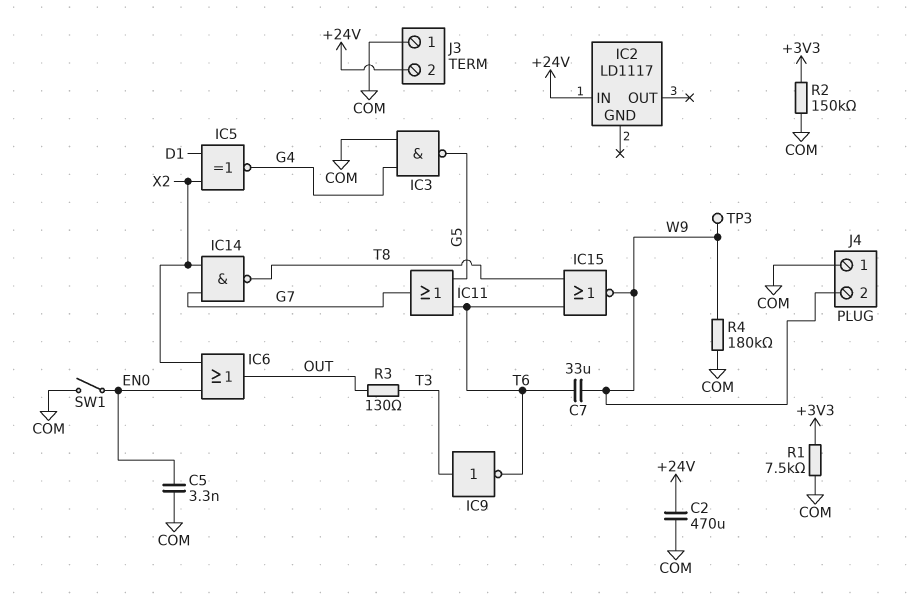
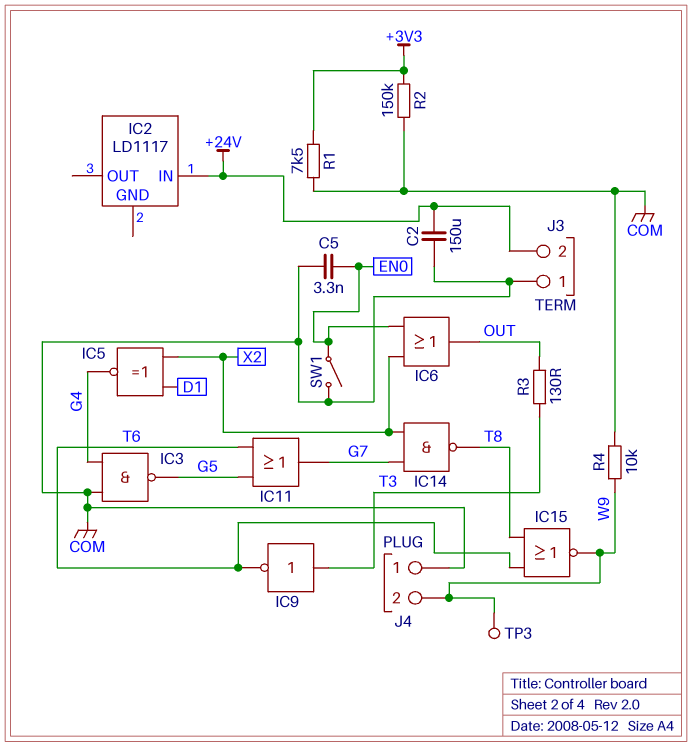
C2: 470uF (+24V, COM) -> 150uF (+24V, COM)
C7: 33uF (T6, W9) -> none
R4: 180k (COM, W9) -> 10k (COM, W9)

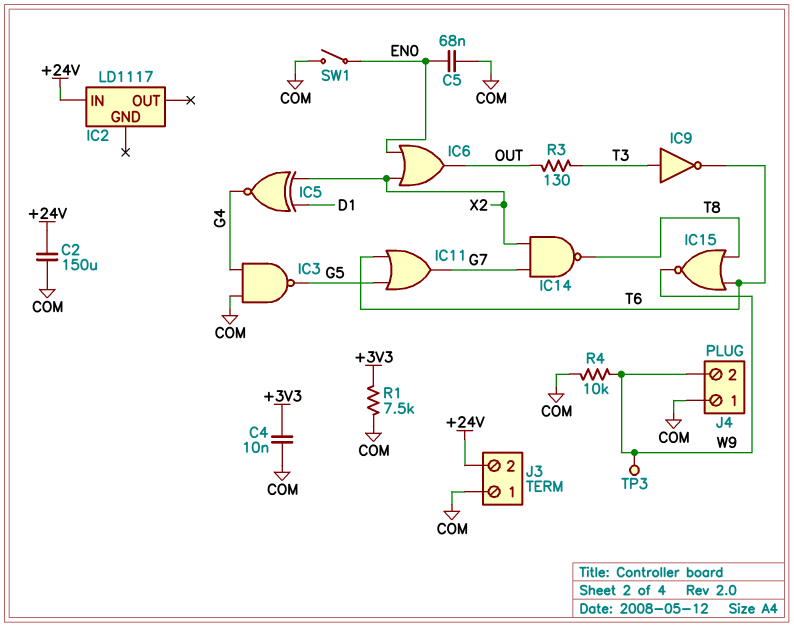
C4: none -> 10nF (+3V3, COM)
C5: 3.3nF (COM, EN0) -> 68nF (COM, EN0)
R2: 150k (+3V3, COM) -> none

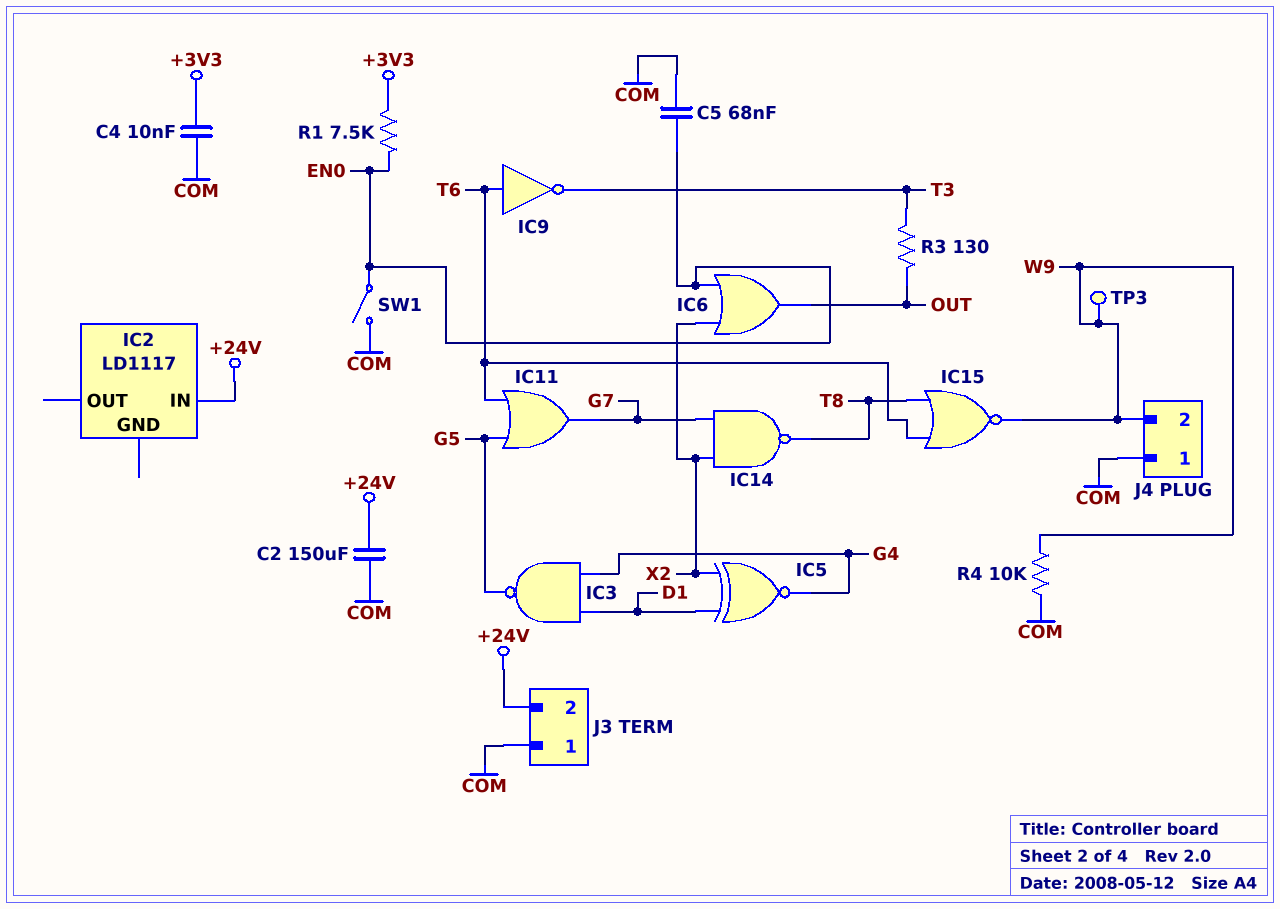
IC3: NAND (in COM, in G4, out G5) -> NAND (in D1, in G4, out G5)
IC9: NOT (in T3, out T6) -> NOT (in T6, out T3)
R1: 7.5k (+3V3, COM) -> 7.5k (+3V3, EN0)

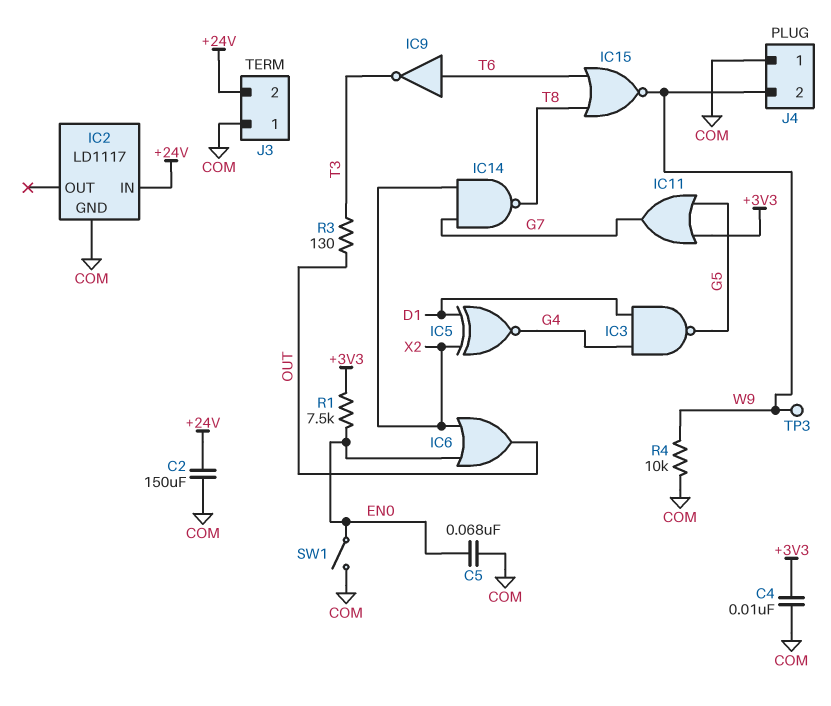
IC2 pin GND: none -> COM
IC11: OR (in G5, in T6, out G7) -> OR (in +3V3, in G5, out G7)

